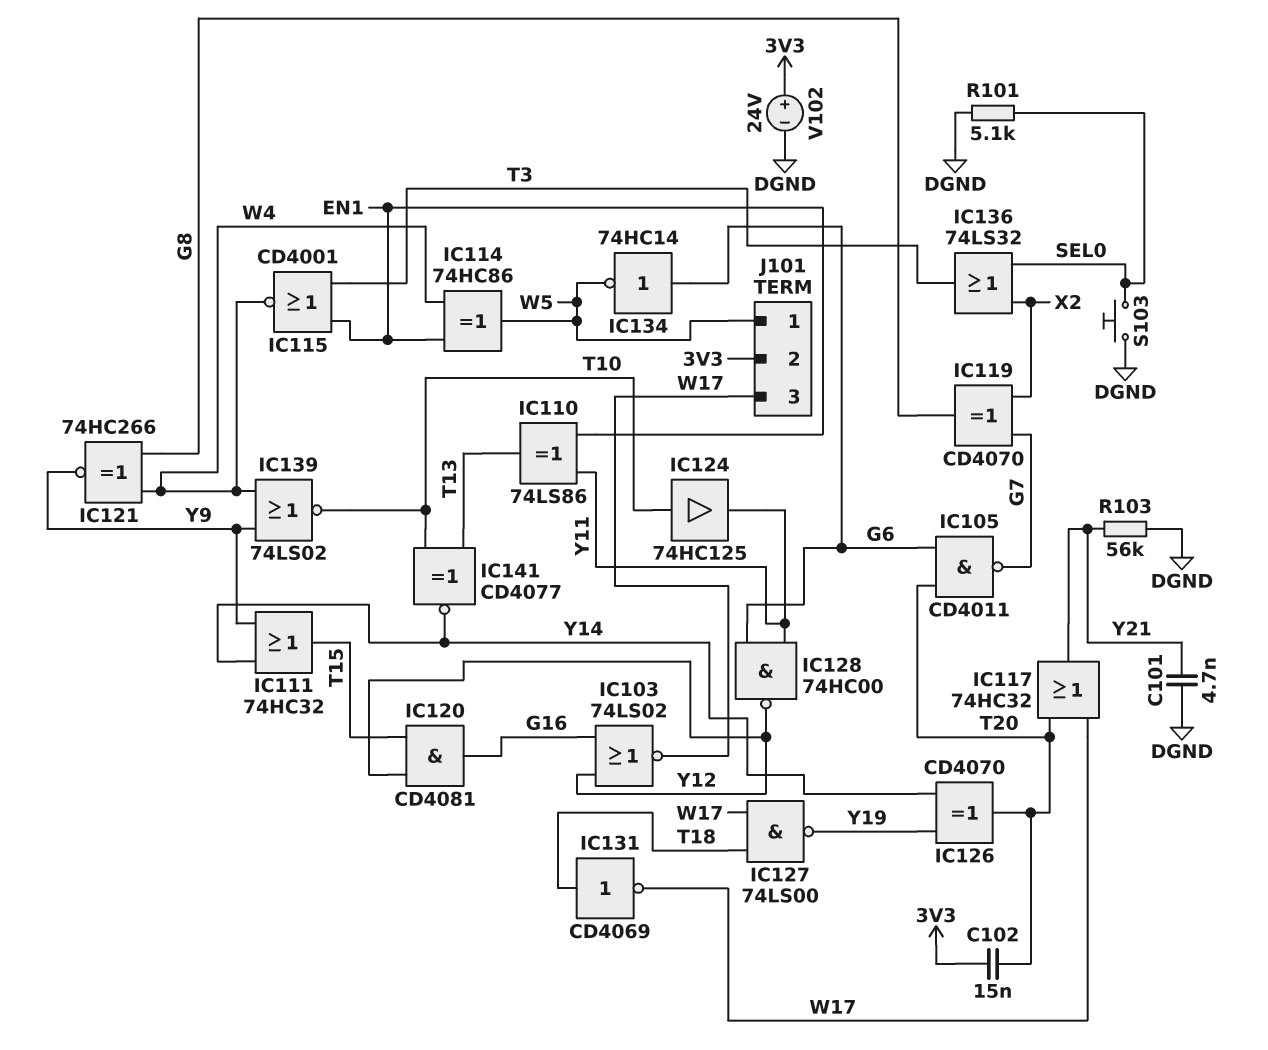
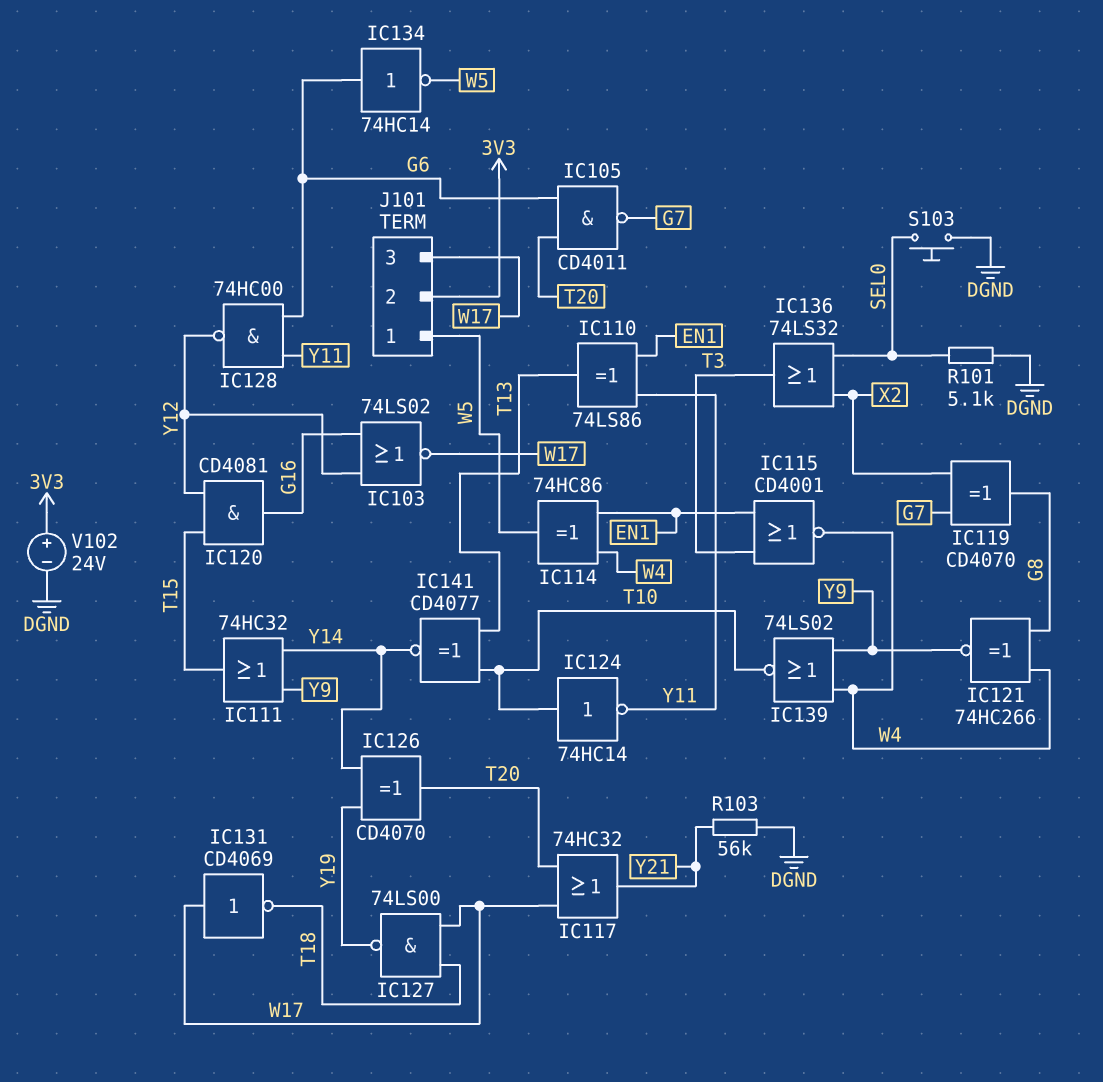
C101: 4.7nF (DGND, Y21) -> none
C102: 15nF (3V3, T20) -> none
IC124: buffer 74HC125 (in T10, out Y11) -> NOT 74HC14 (in T10, out Y11)
IC131: NOT CD4069 (in T18, out W17) -> NOT CD4069 (in W17, out T18)

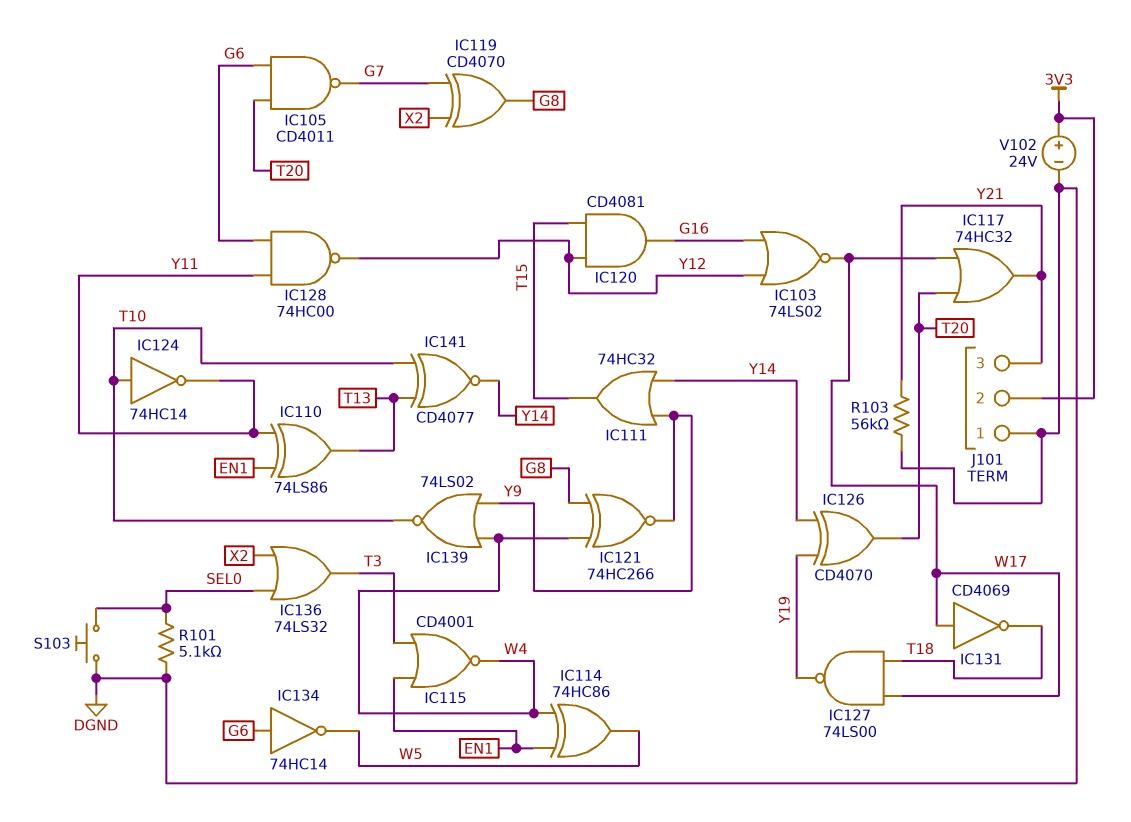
J101 pin 1: W5 -> DGND
J101 pin 3: W17 -> Y21

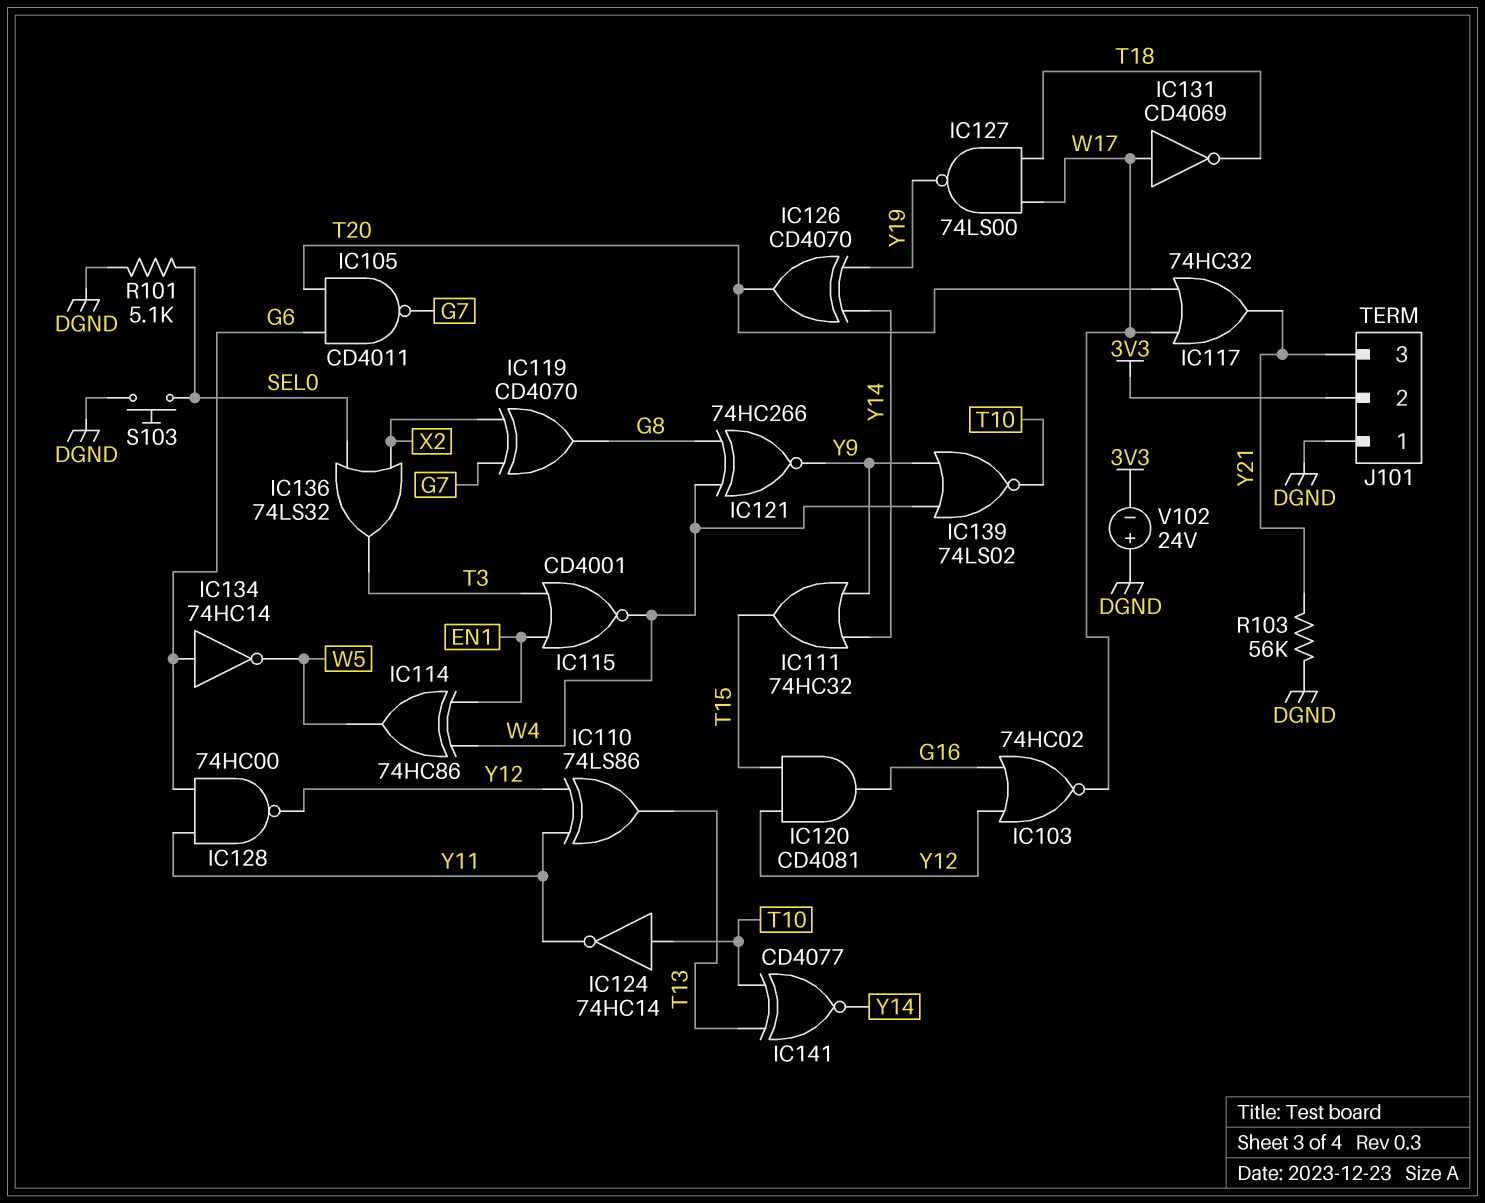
IC103: NOR 74LS02 (in G16, in Y12, out W17) -> NOR 74HC02 (in G16, in Y12, out W17)
IC110: XOR 74LS86 (in EN1, in Y11, out T13) -> XOR 74LS86 (in Y11, in Y12, out T13)
V102: 24V (plus 3V3, minus DGND) -> 24V (plus DGND, minus 3V3)

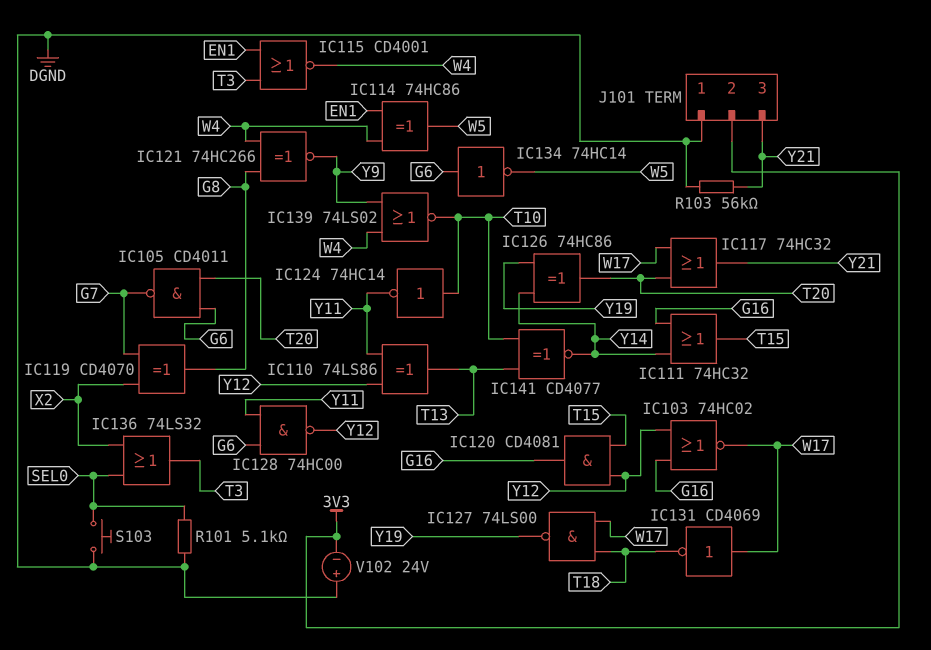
IC111: OR 74HC32 (in Y9, in Y14, out T15) -> OR 74HC32 (in G16, in Y14, out T15)
IC126: XOR CD4070 (in Y14, in Y19, out T20) -> XOR 74HC86 (in Y14, in Y19, out T20)

